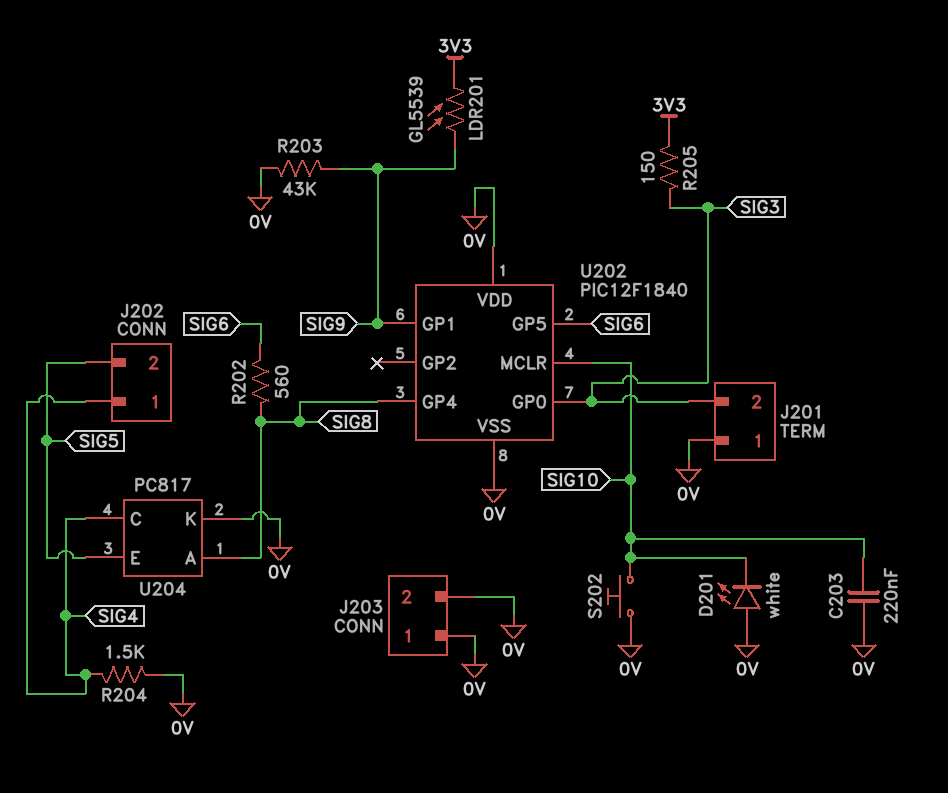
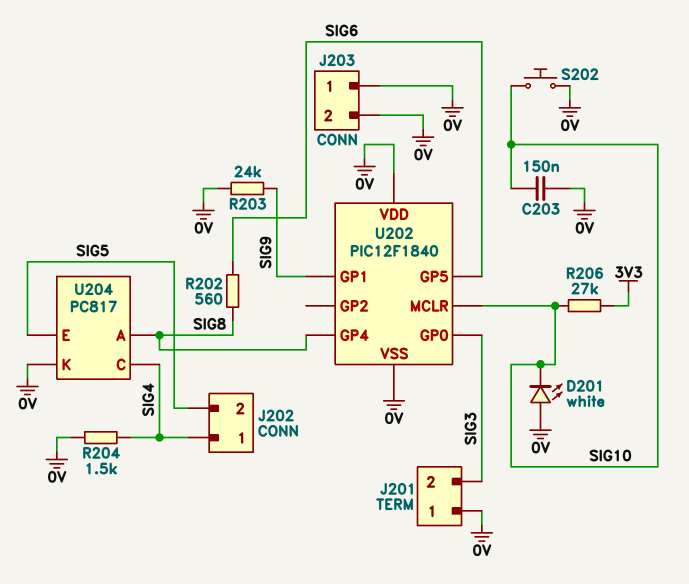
C203: 220nF (0V, SIG10) -> 150nF (0V, SIG10)
LDR201: GL5539 (3V3, SIG9) -> none
R203: 43k (0V, SIG9) -> 24k (0V, SIG9)
R205: 150 (3V3, SIG3) -> none
R206: none -> 27k (3V3, SIG10)

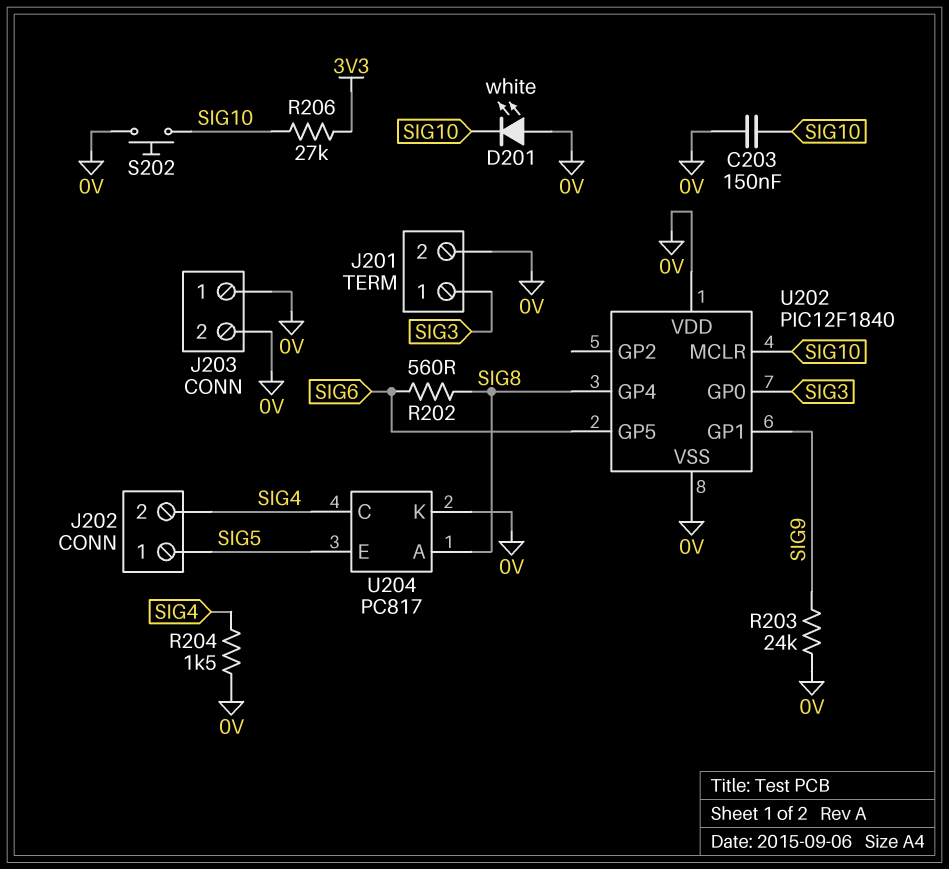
J201 pin 1: 0V -> SIG3
J201 pin 2: SIG3 -> 0V
J202 pin 1: SIG4 -> SIG5
J202 pin 2: SIG5 -> SIG4

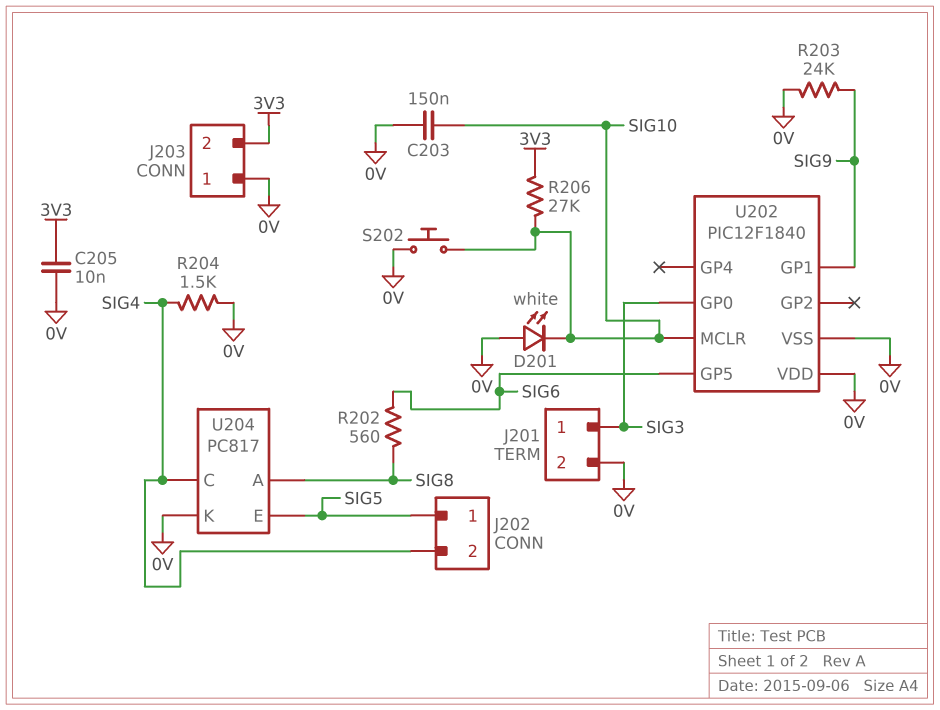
C205: none -> 10nF (0V, 3V3)
J203 pin 2: 0V -> 3V3
U202 pin GP4: SIG8 -> none

